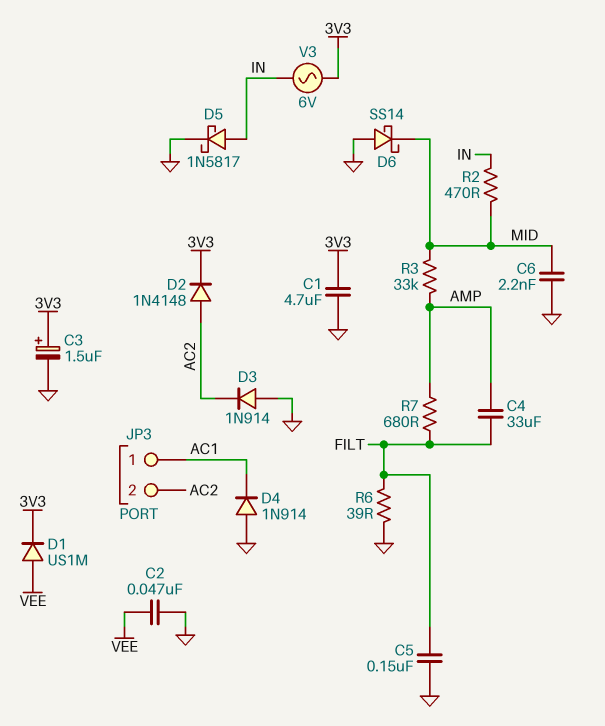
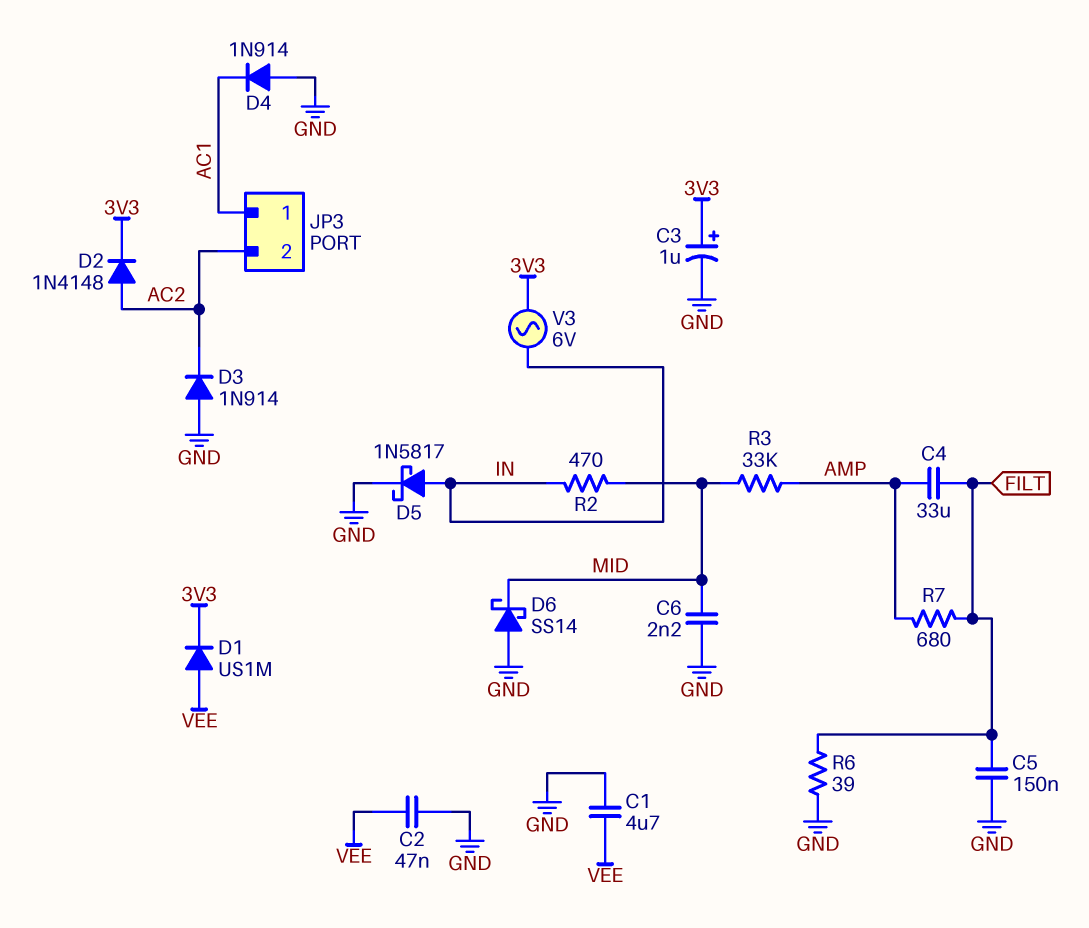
C1: 4.7uF (3V3, GND) -> 4.7uF (GND, VEE)
C3: 1.5uF (plus 3V3, minus GND) -> 1uF (plus 3V3, minus GND)

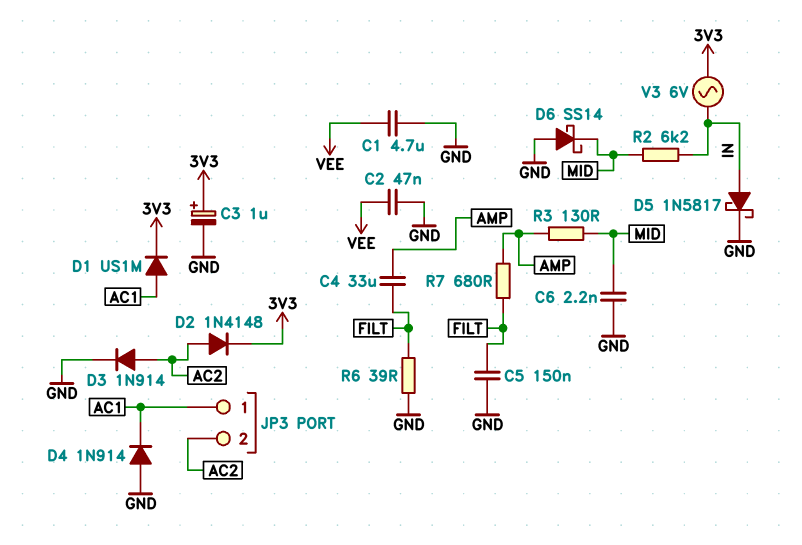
D1: diode US1M (A VEE, K 3V3) -> diode US1M (A AC1, K 3V3)
D3: diode 1N914 (A GND, K AC2) -> diode 1N914 (A AC2, K GND)
R2: 470 (IN, MID) -> 6.2k (IN, MID)
R3: 33k (AMP, MID) -> 130 (AMP, MID)

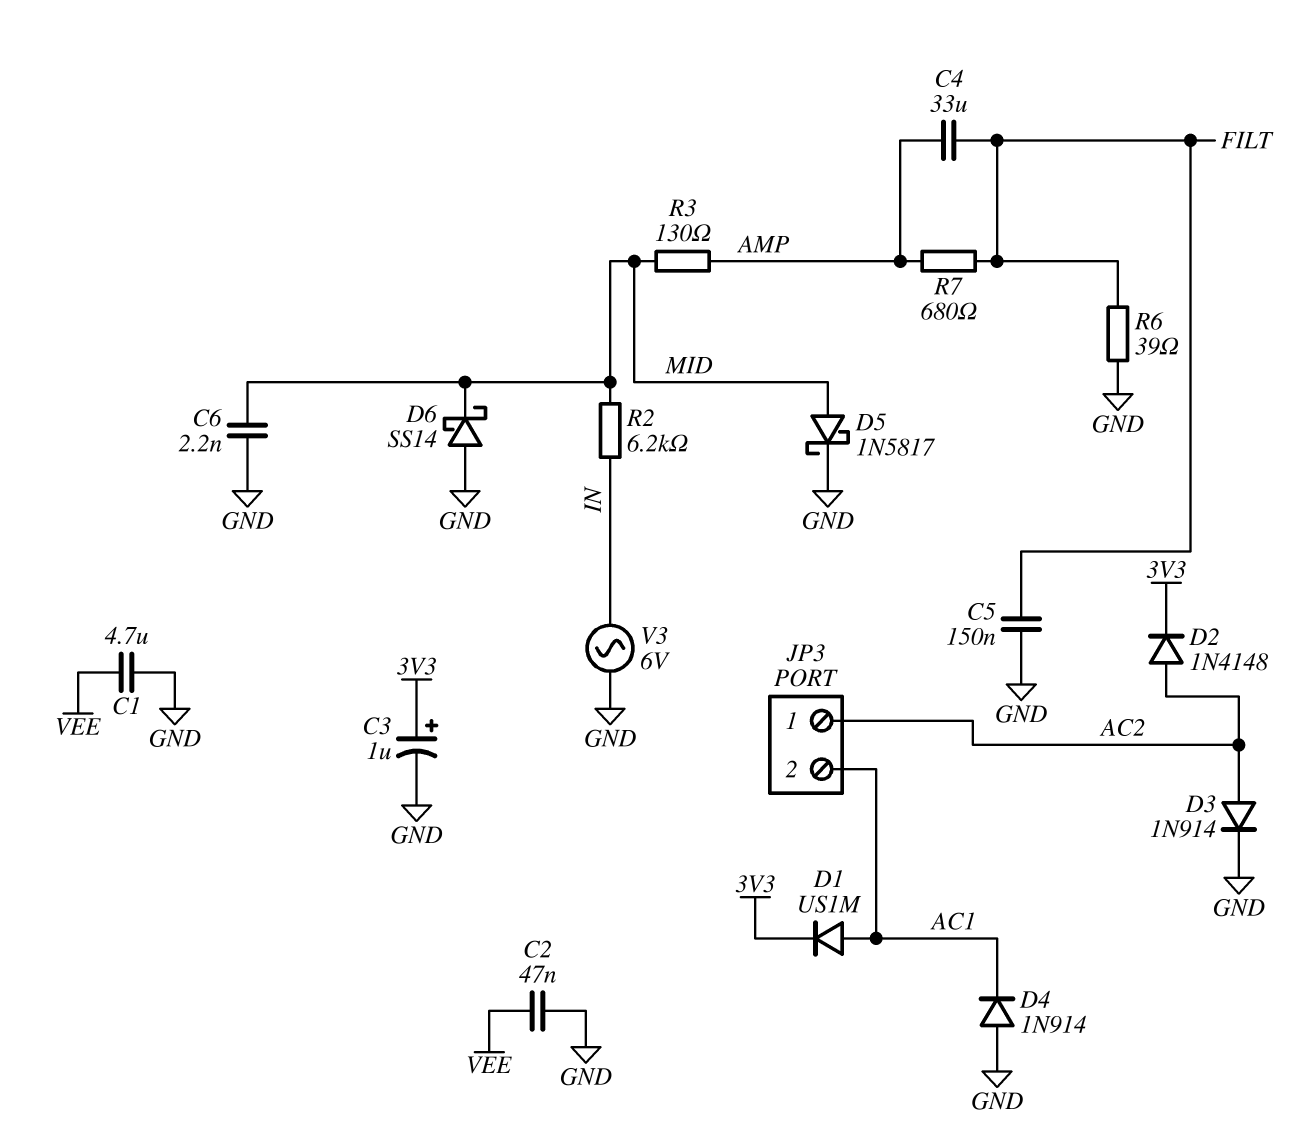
D5: schottky 1N5817 (A IN, K GND) -> schottky 1N5817 (A MID, K GND)
JP3 pin 1: AC1 -> AC2
JP3 pin 2: AC2 -> AC1
V3: AC 6V (3V3, IN) -> AC 6V (GND, IN)

